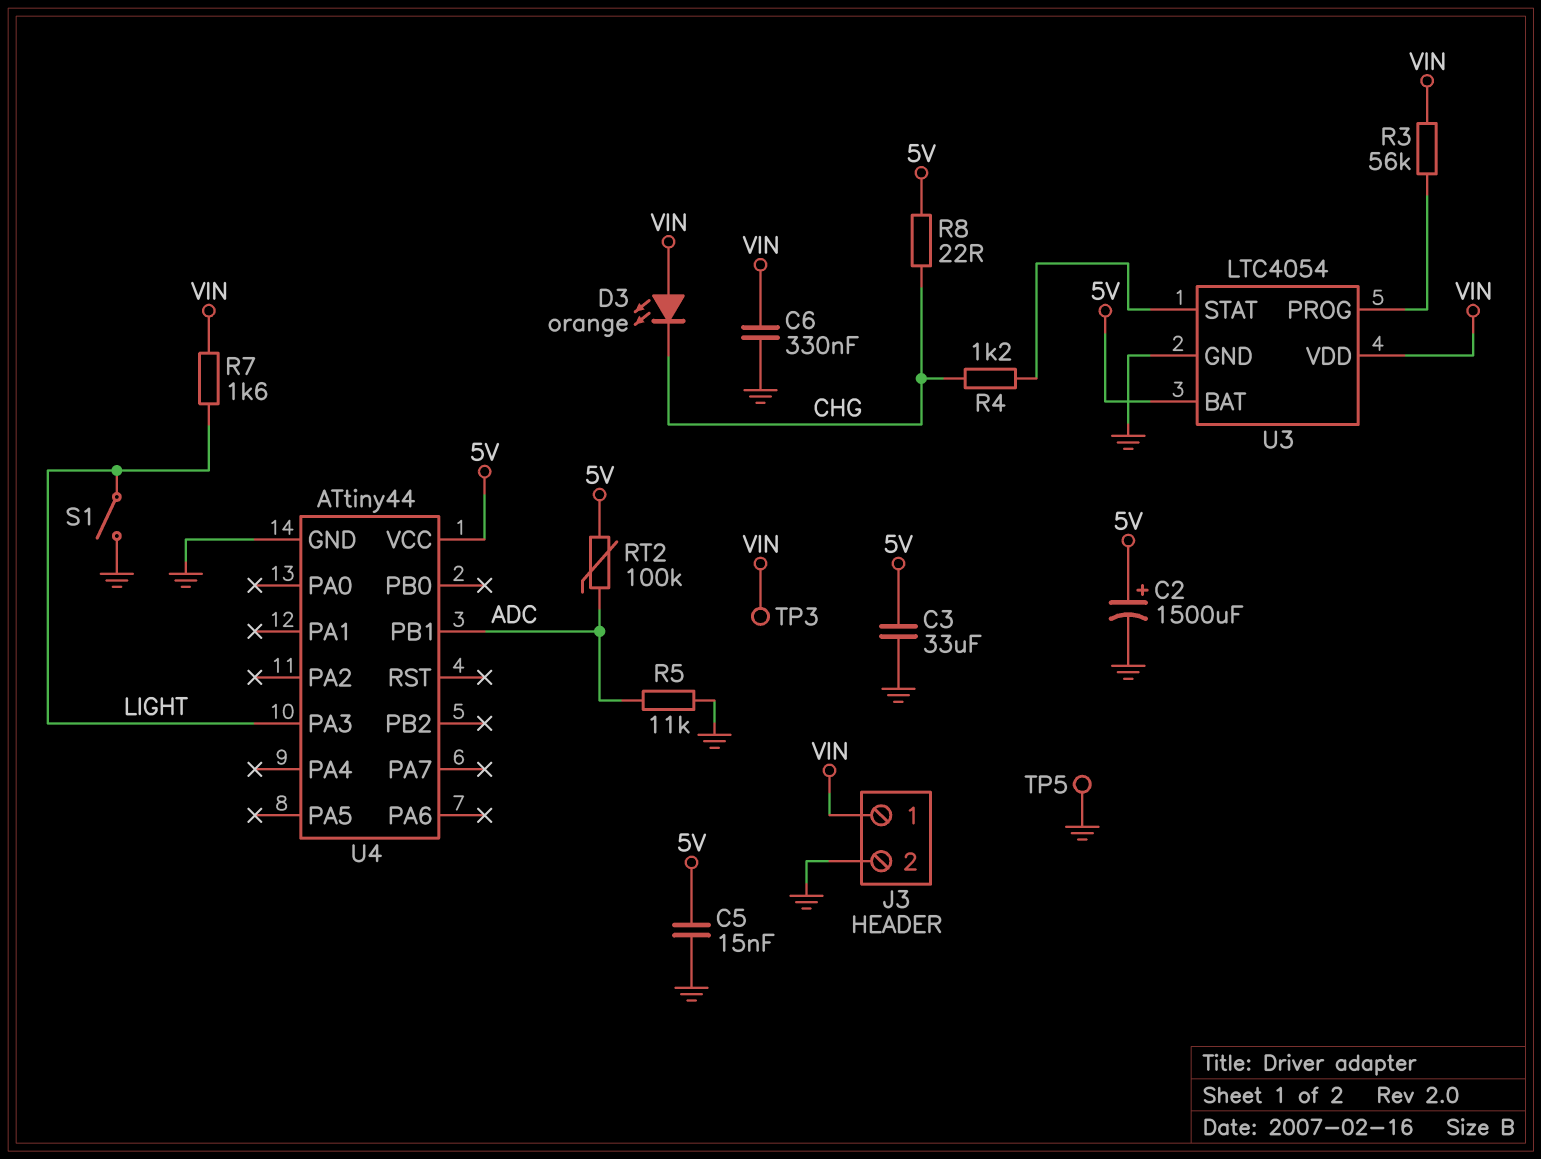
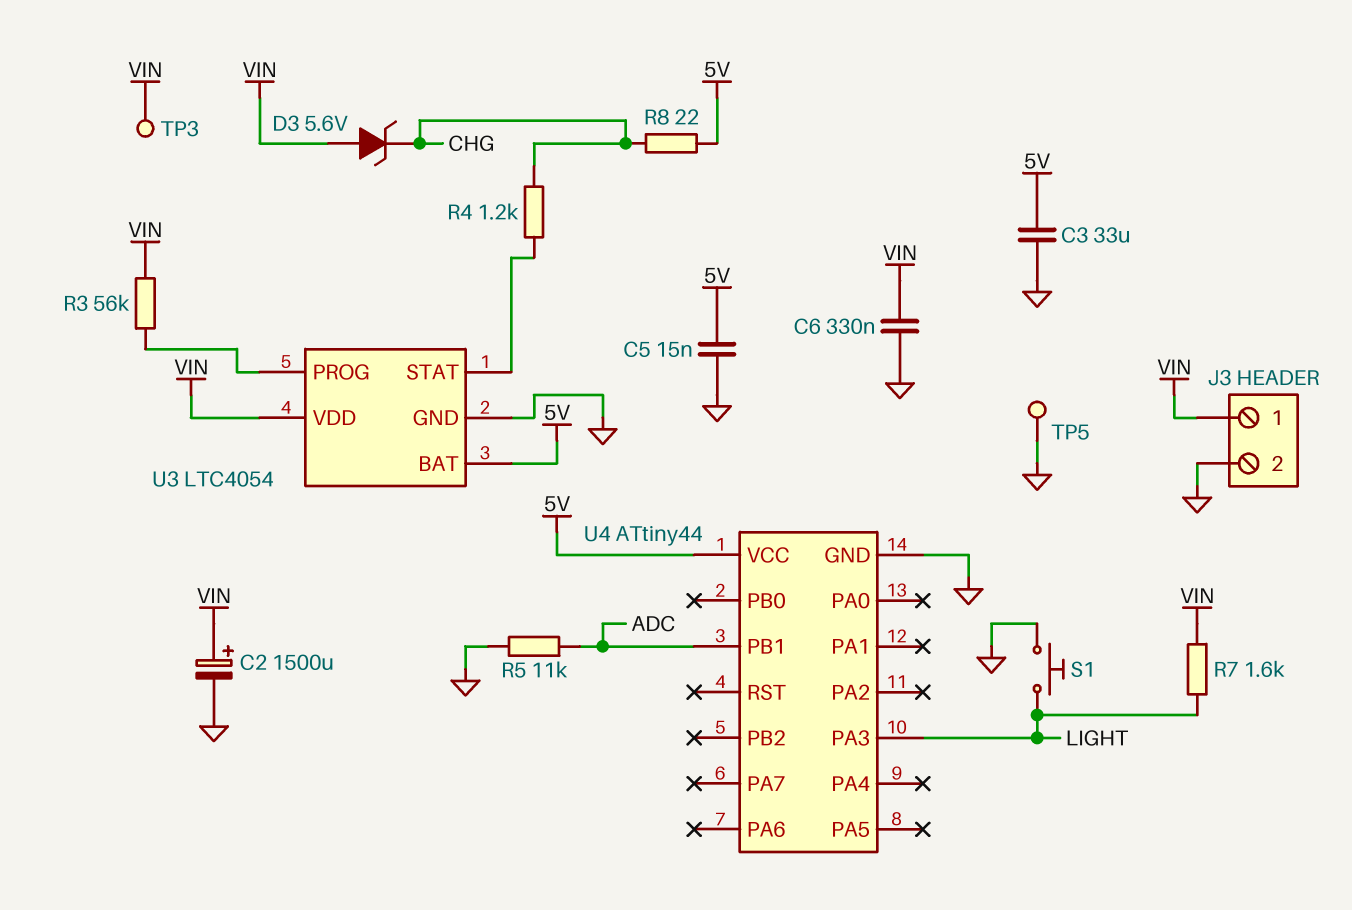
C2: 1500uF (plus 5V, minus GND) -> 1500uF (plus VIN, minus GND)
D3: LED orange (A VIN, K CHG) -> zener 5.6V (A VIN, K CHG)
RT2: 100k (5V, ADC) -> none
S1: switch (GND, LIGHT) -> button (GND, LIGHT)

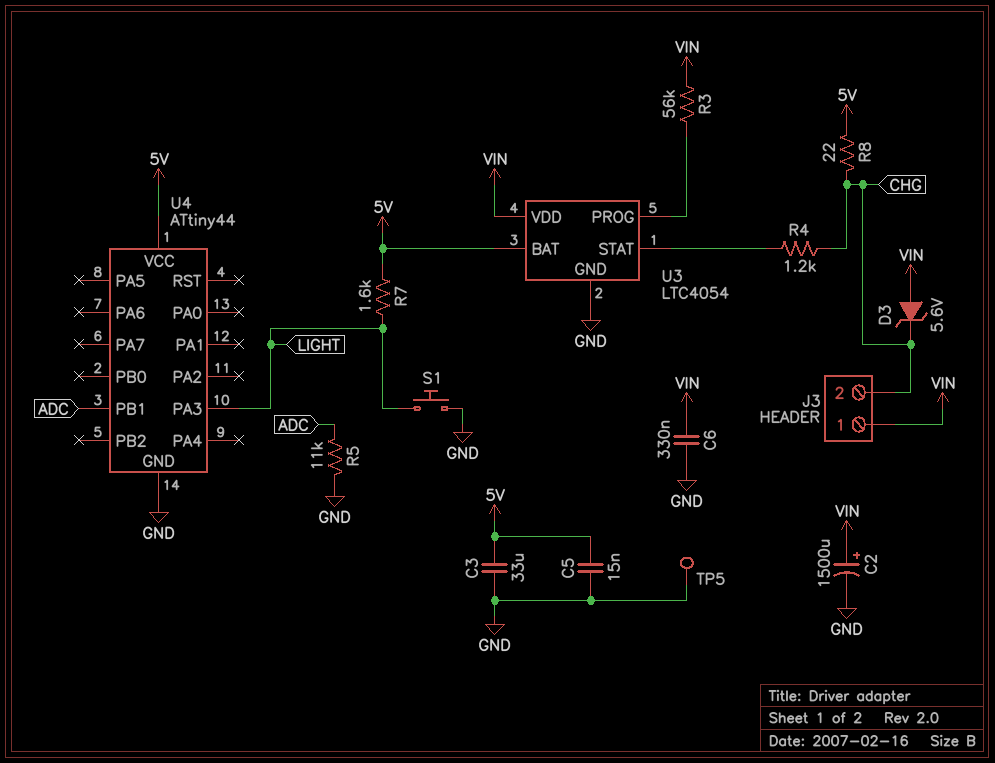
J3 pin 2: GND -> CHG
R7: 1.6k (LIGHT, VIN) -> 1.6k (5V, LIGHT)
TP3: test point (VIN) -> none

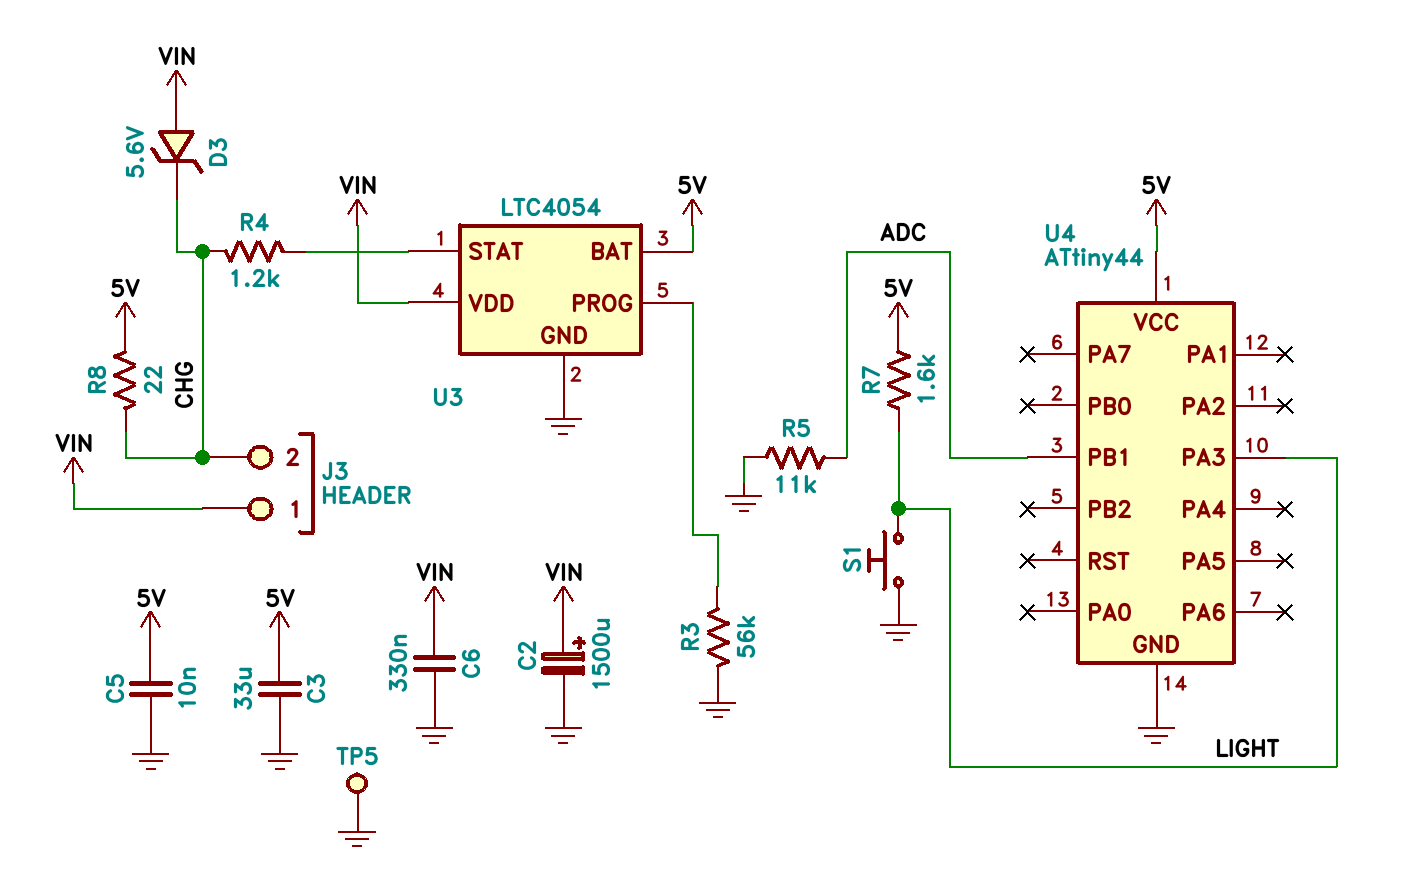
C5: 15nF (5V, GND) -> 10nF (5V, GND)
R3: 56k (U3/PROG, VIN) -> 56k (GND, U3/PROG)

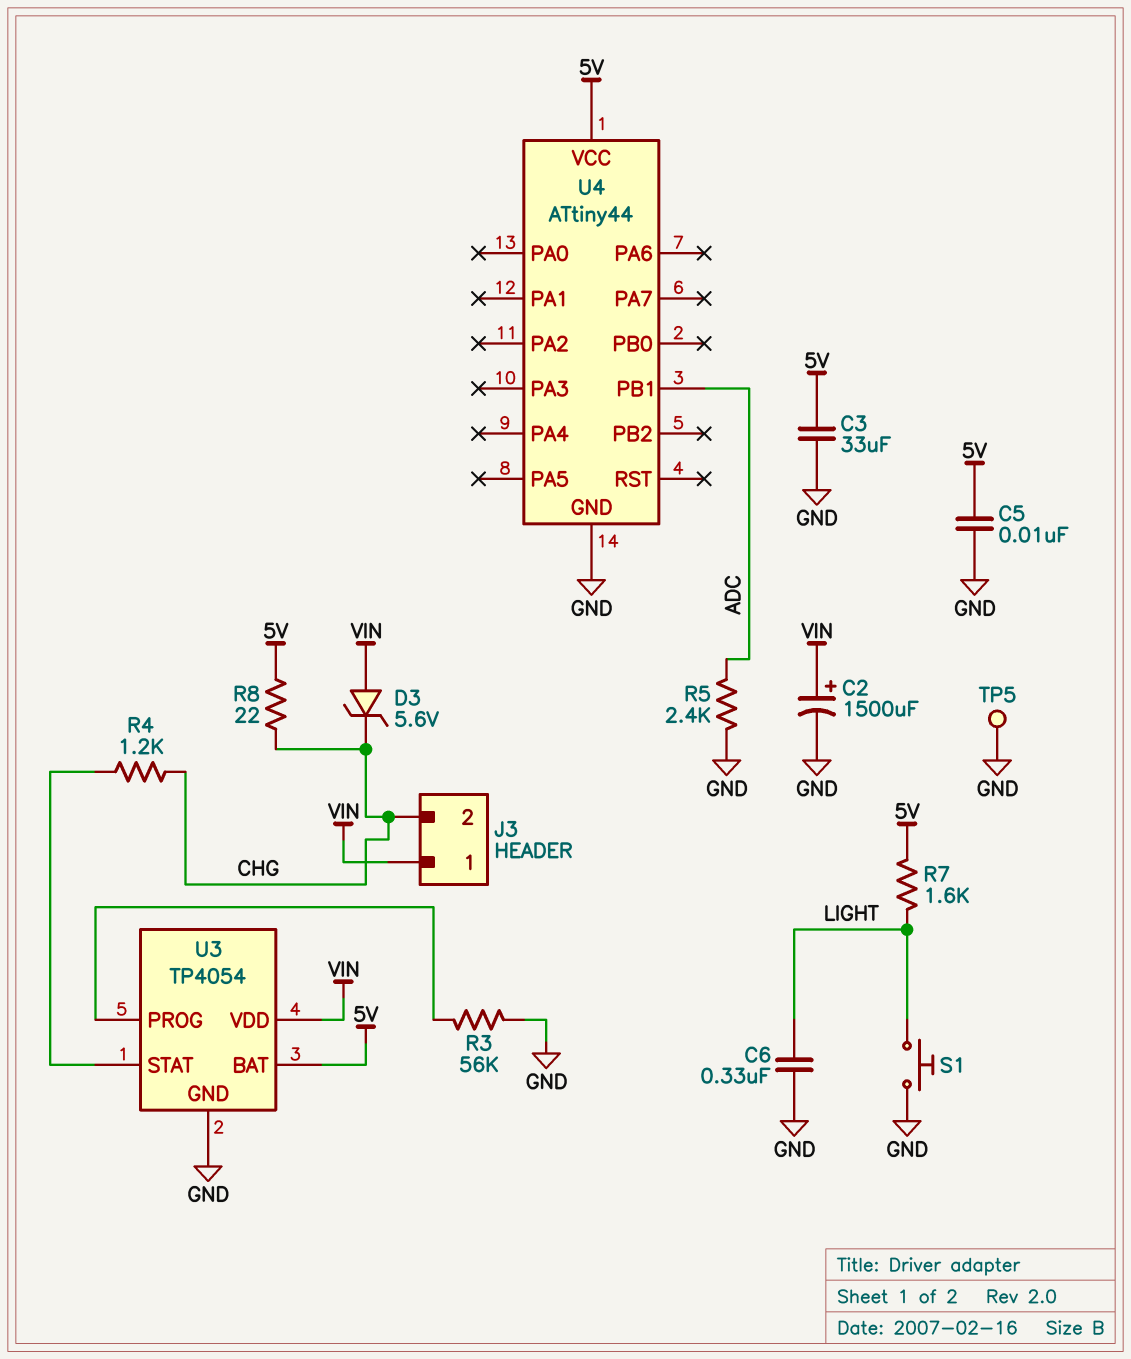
C6: 330nF (GND, VIN) -> 330nF (GND, LIGHT)
R5: 11k (ADC, GND) -> 2.4k (ADC, GND)
U3: LTC4054 -> TP4054
U4 pin PA3: LIGHT -> none

